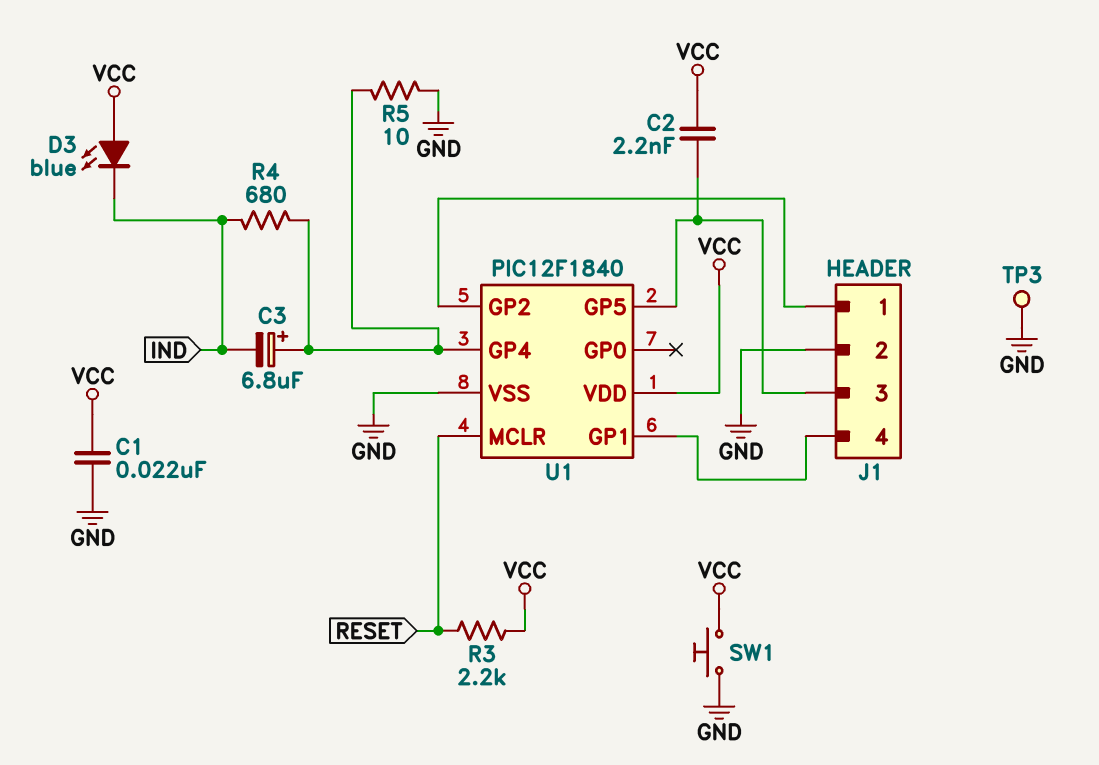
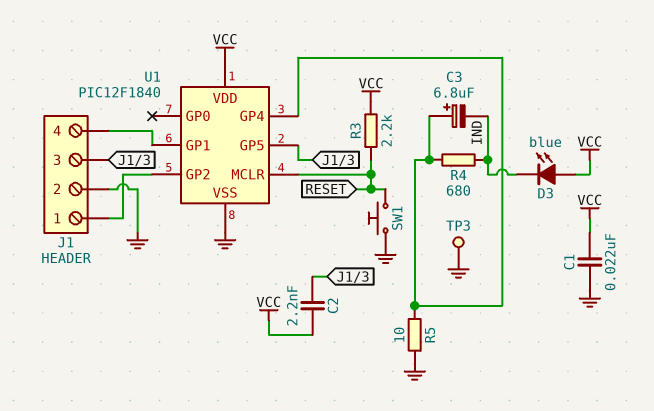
SW1: button (GND, VCC) -> button (GND, RESET)

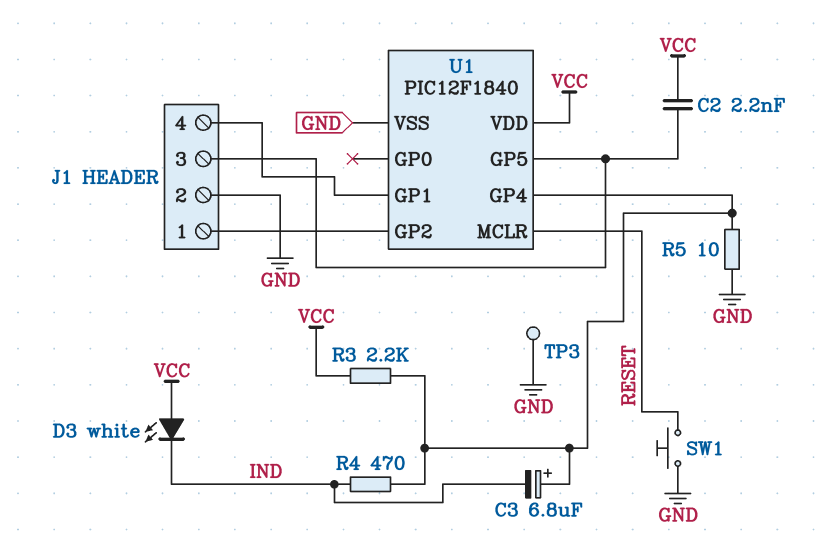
C1: 22nF (GND, VCC) -> none
D3: LED blue (A VCC, K IND) -> LED white (A VCC, K IND)
R3: 2.2k (RESET, VCC) -> 2.2k (U1/GP4, VCC)
R4: 680 (IND, U1/GP4) -> 470 (IND, U1/GP4)

